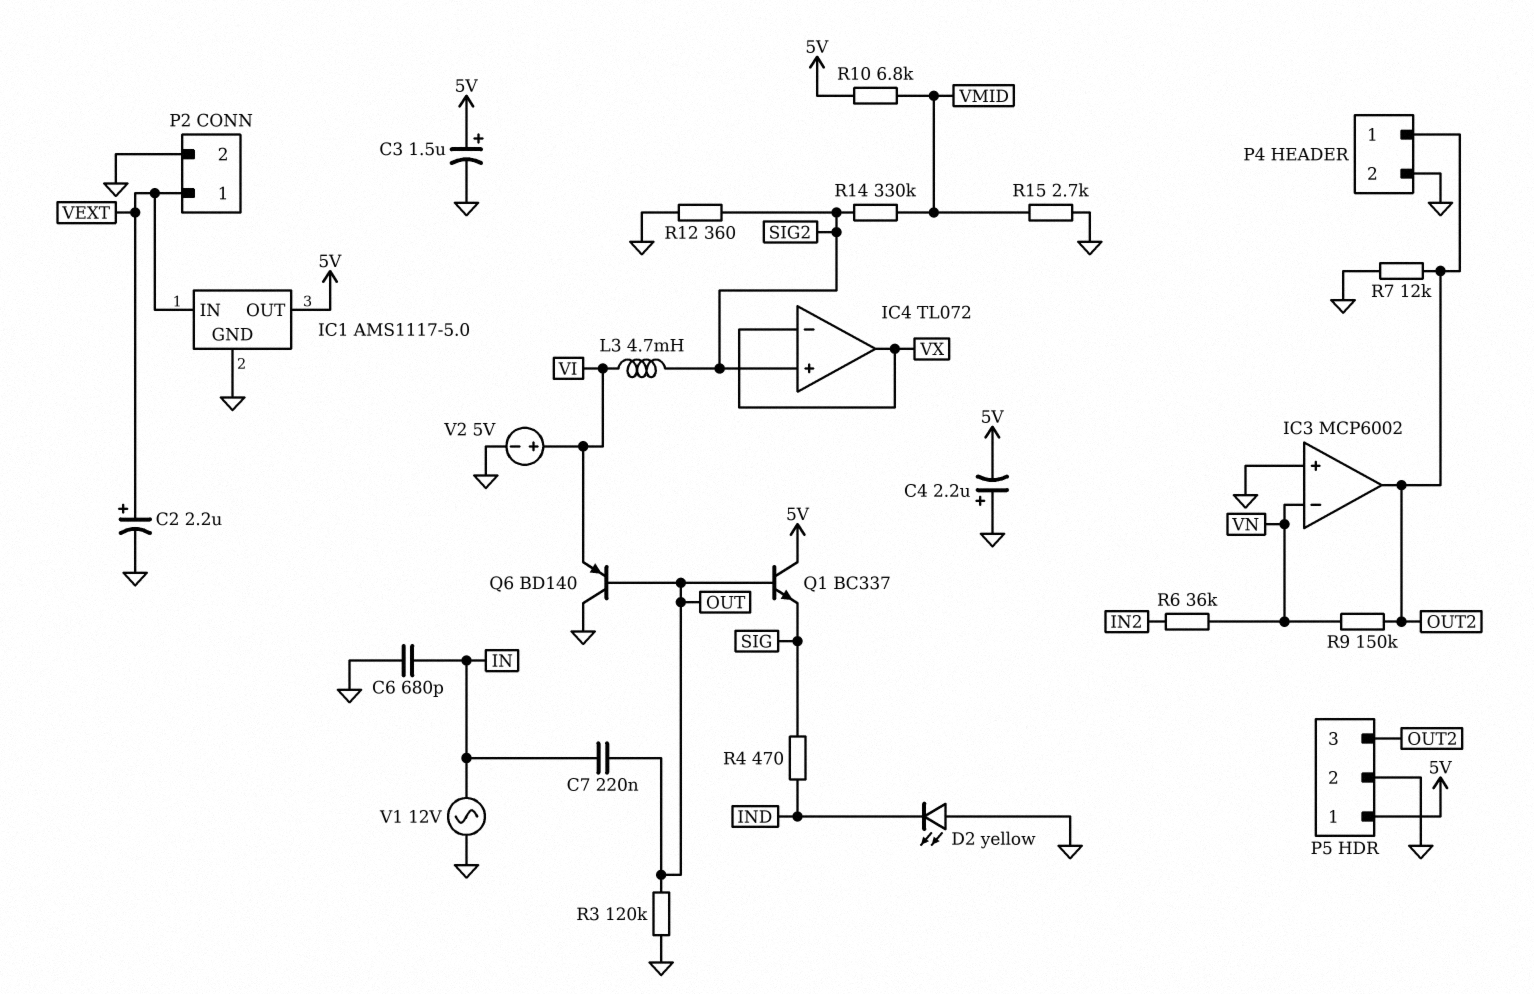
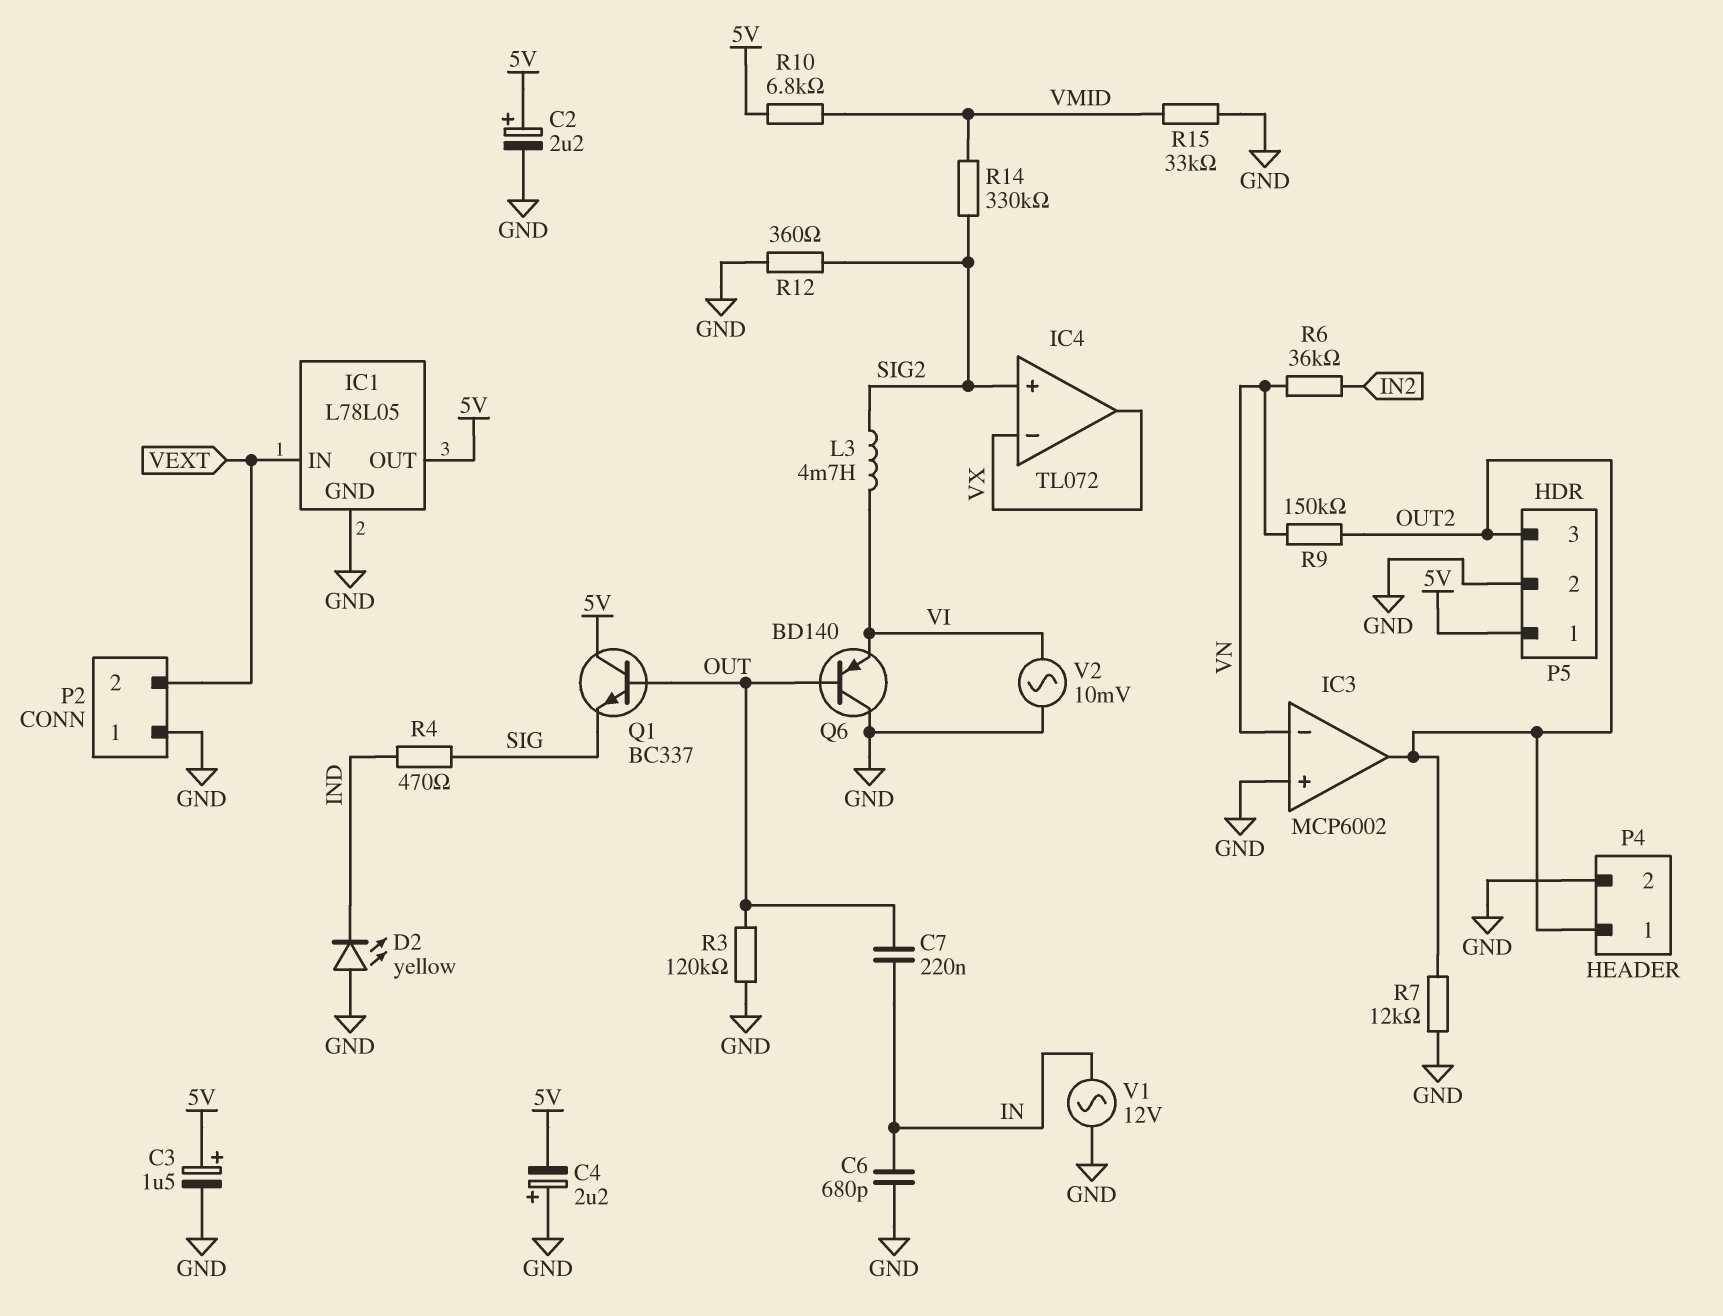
C2: 2.2uF (plus VEXT, minus GND) -> 2.2uF (plus 5V, minus GND)
IC1: AMS1117-5.0 -> L78L05
P2 pin 1: VEXT -> GND
P2 pin 2: GND -> VEXT
R15: 2.7k (GND, VMID) -> 33k (GND, VMID)
V2: 5V (plus VI, minus GND) -> AC 10mV (GND, VI)

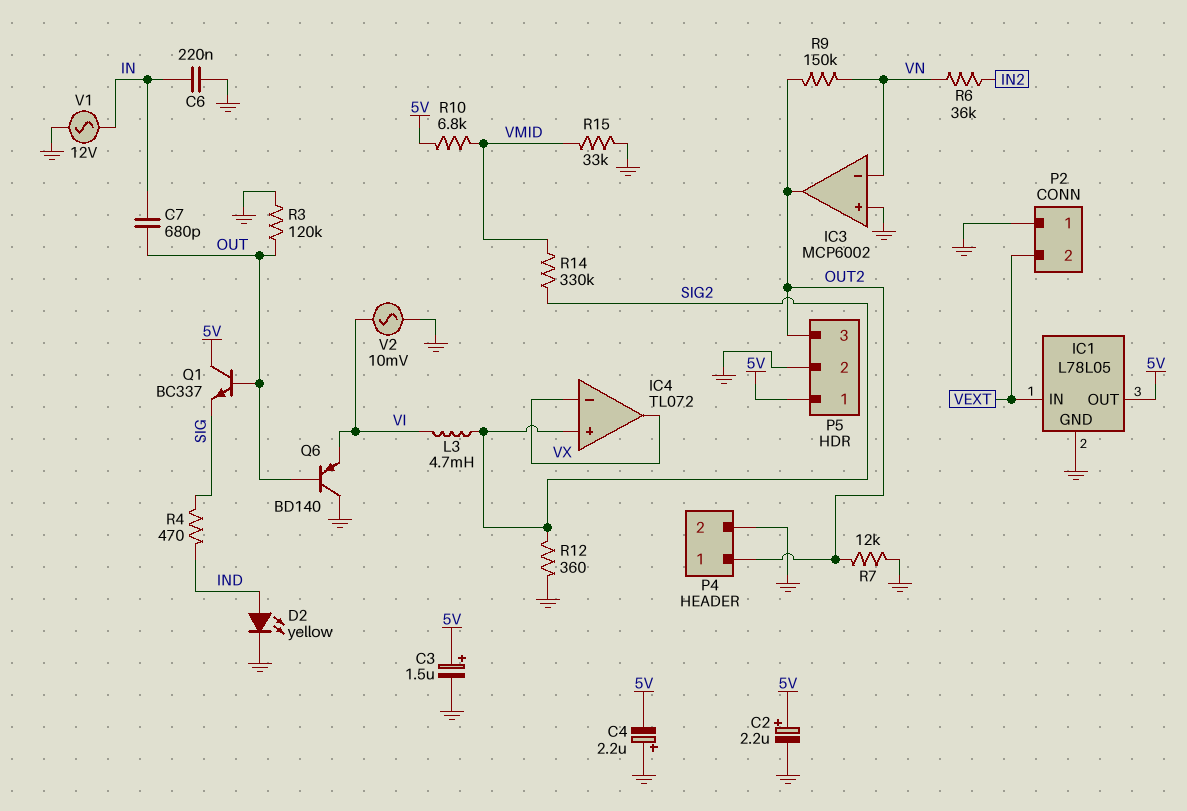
C6: 680pF (GND, IN) -> 220nF (GND, IN)
C7: 220nF (IN, OUT) -> 680pF (IN, OUT)
D2: LED yellow (A GND, K IND) -> LED yellow (A IND, K GND)

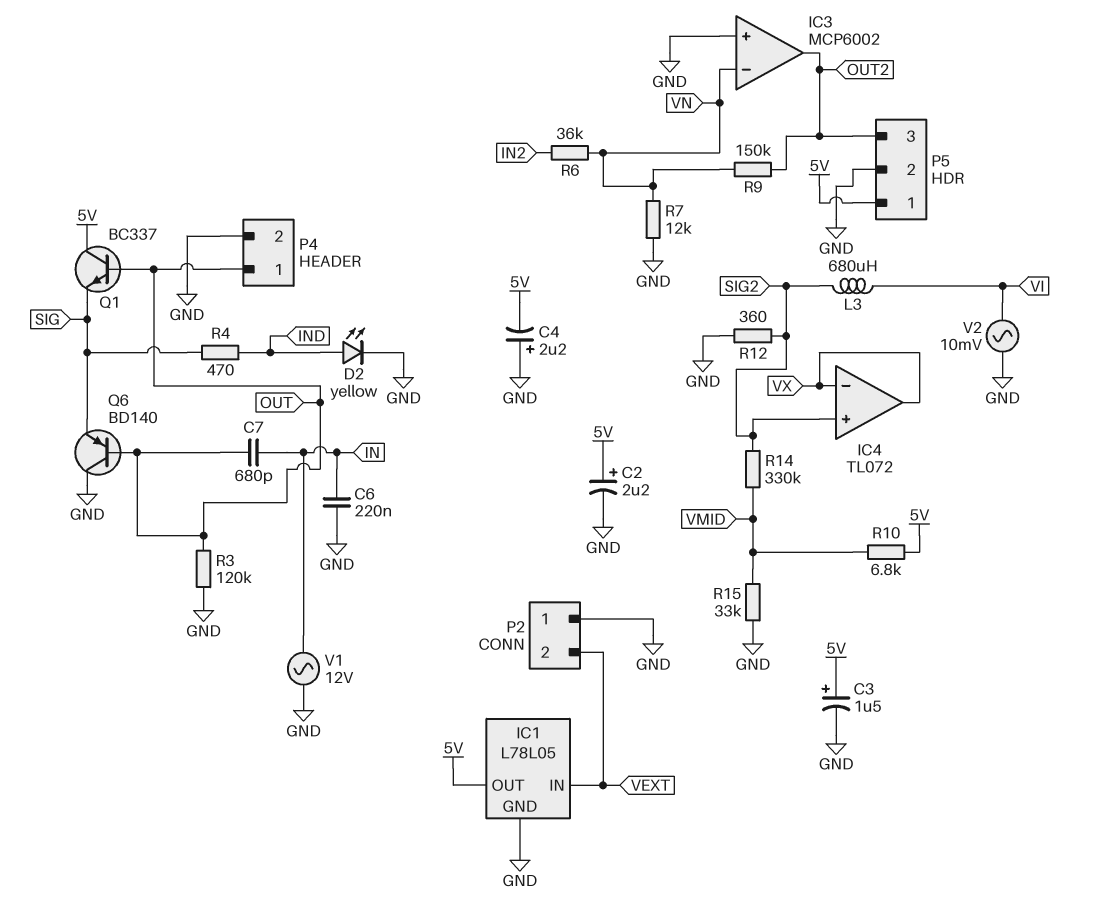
L3: 4.7mH (SIG2, VI) -> 680uH (SIG2, VI)
P4 pin 1: OUT2 -> OUT
Q6: PNP BD140 (B OUT, C GND, E VI) -> PNP BD140 (B OUT, C GND, E SIG)
R7: 12k (GND, OUT2) -> 12k (GND, VN)

